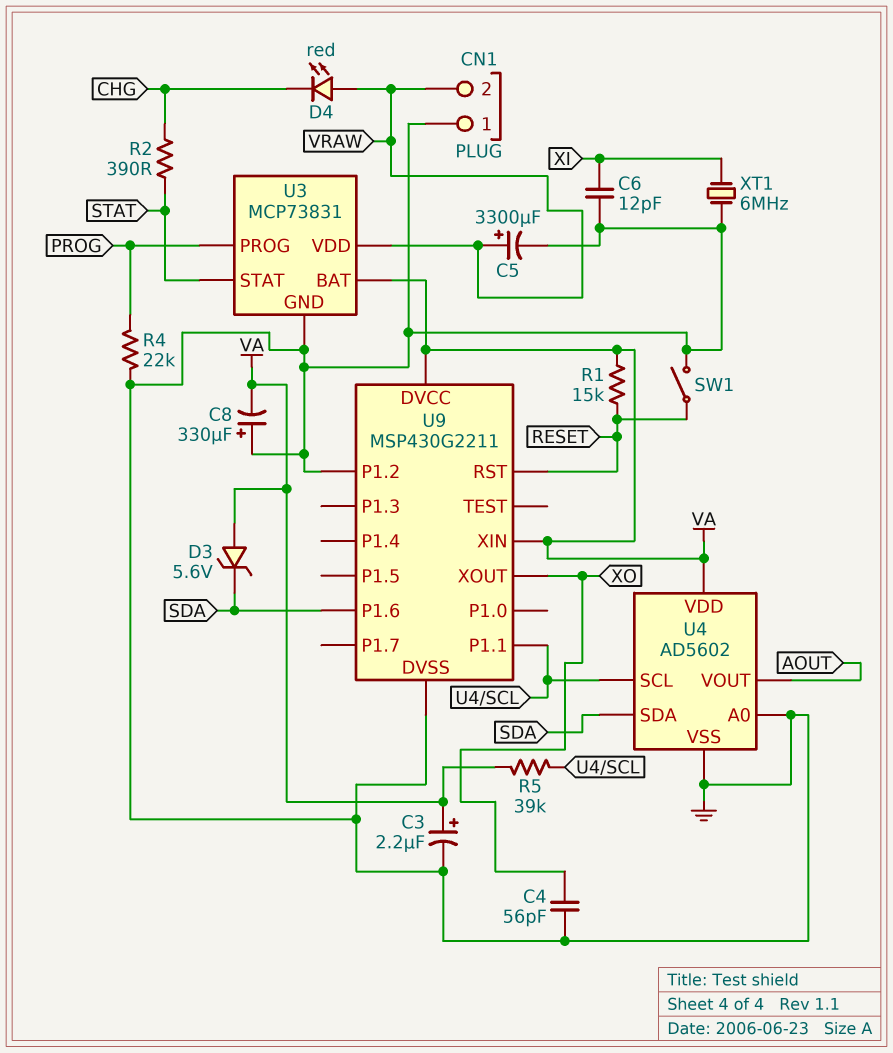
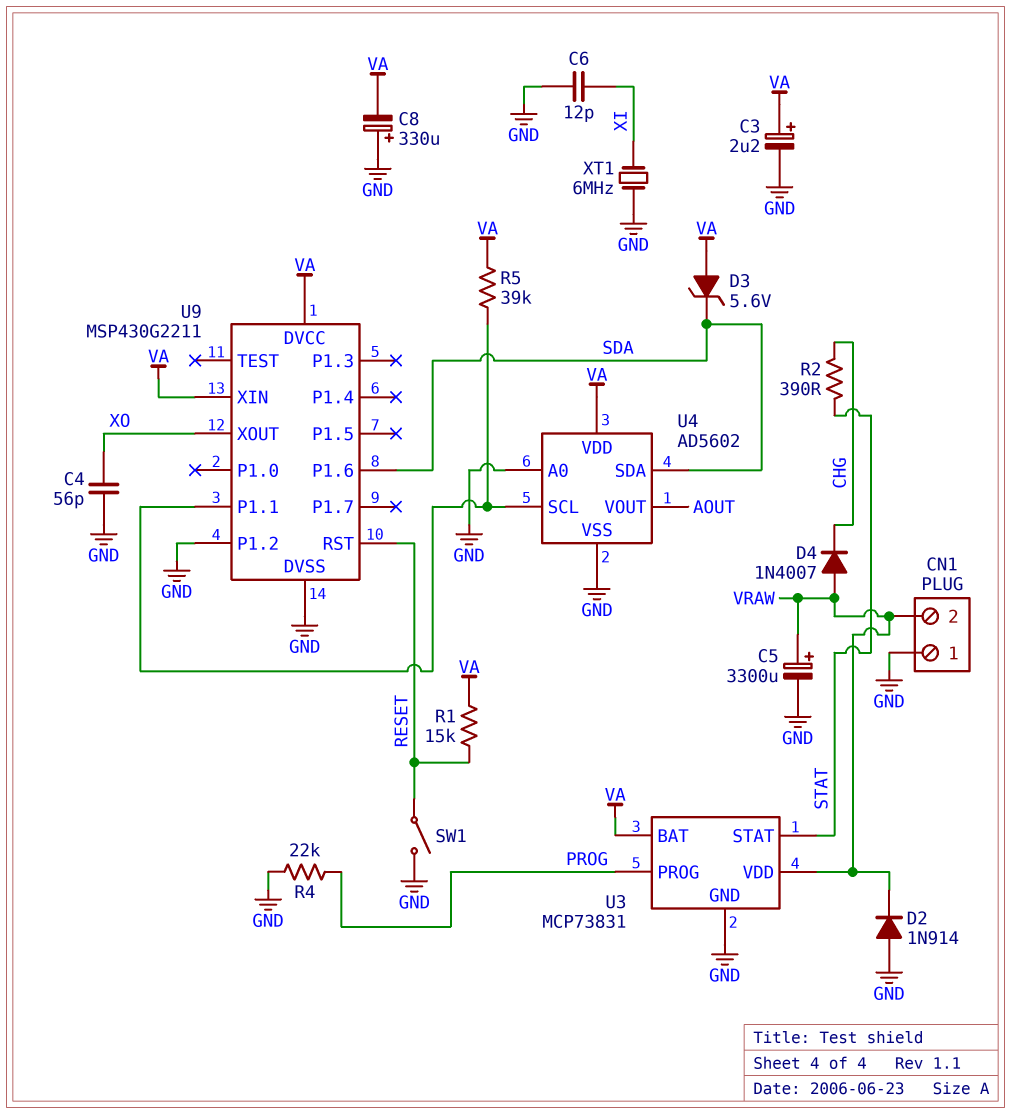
D2: none -> diode 1N914 (A GND, K VRAW)
D4: LED red (A VRAW, K CHG) -> diode 1N4007 (A VRAW, K CHG)

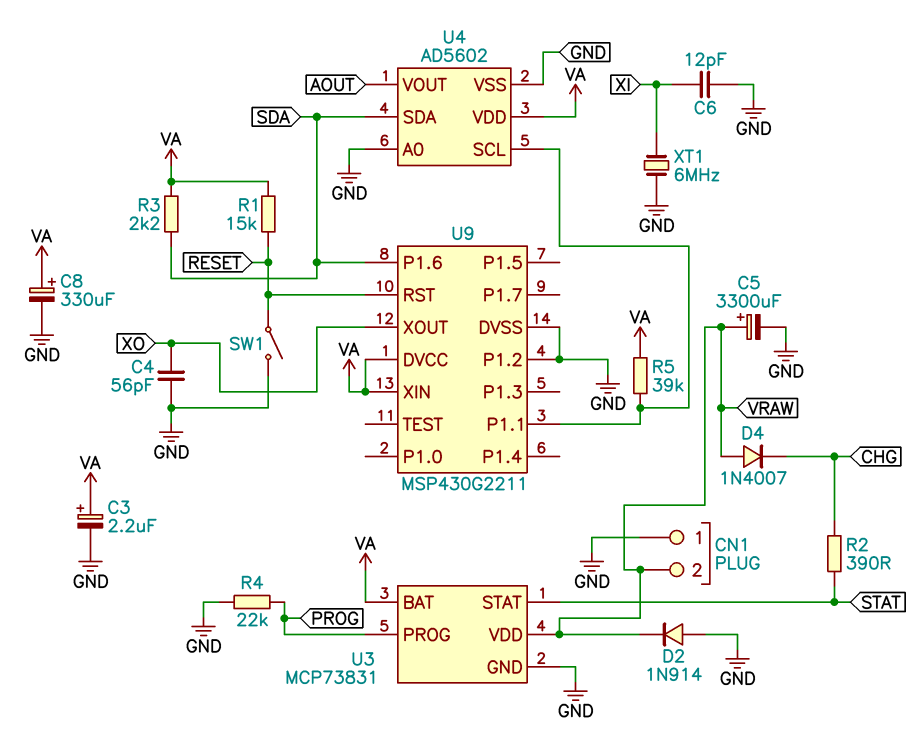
C8: 330uF (plus GND, minus VA) -> 330uF (plus VA, minus GND)
D3: zener 5.6V (A VA, K SDA) -> none
R3: none -> 2.2k (SDA, VA)

